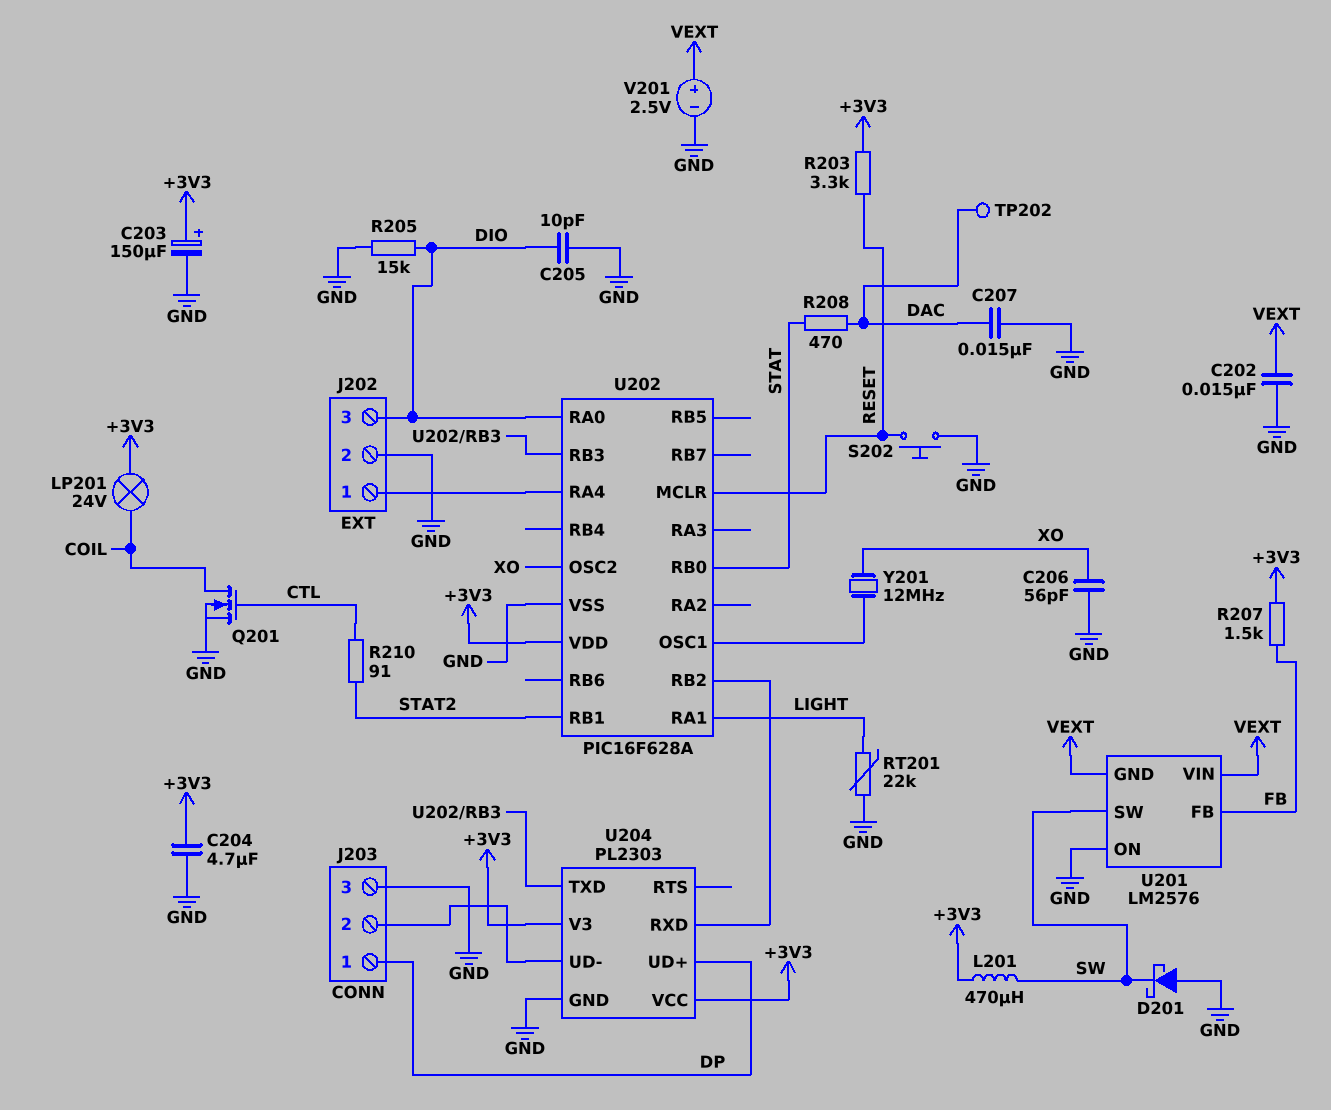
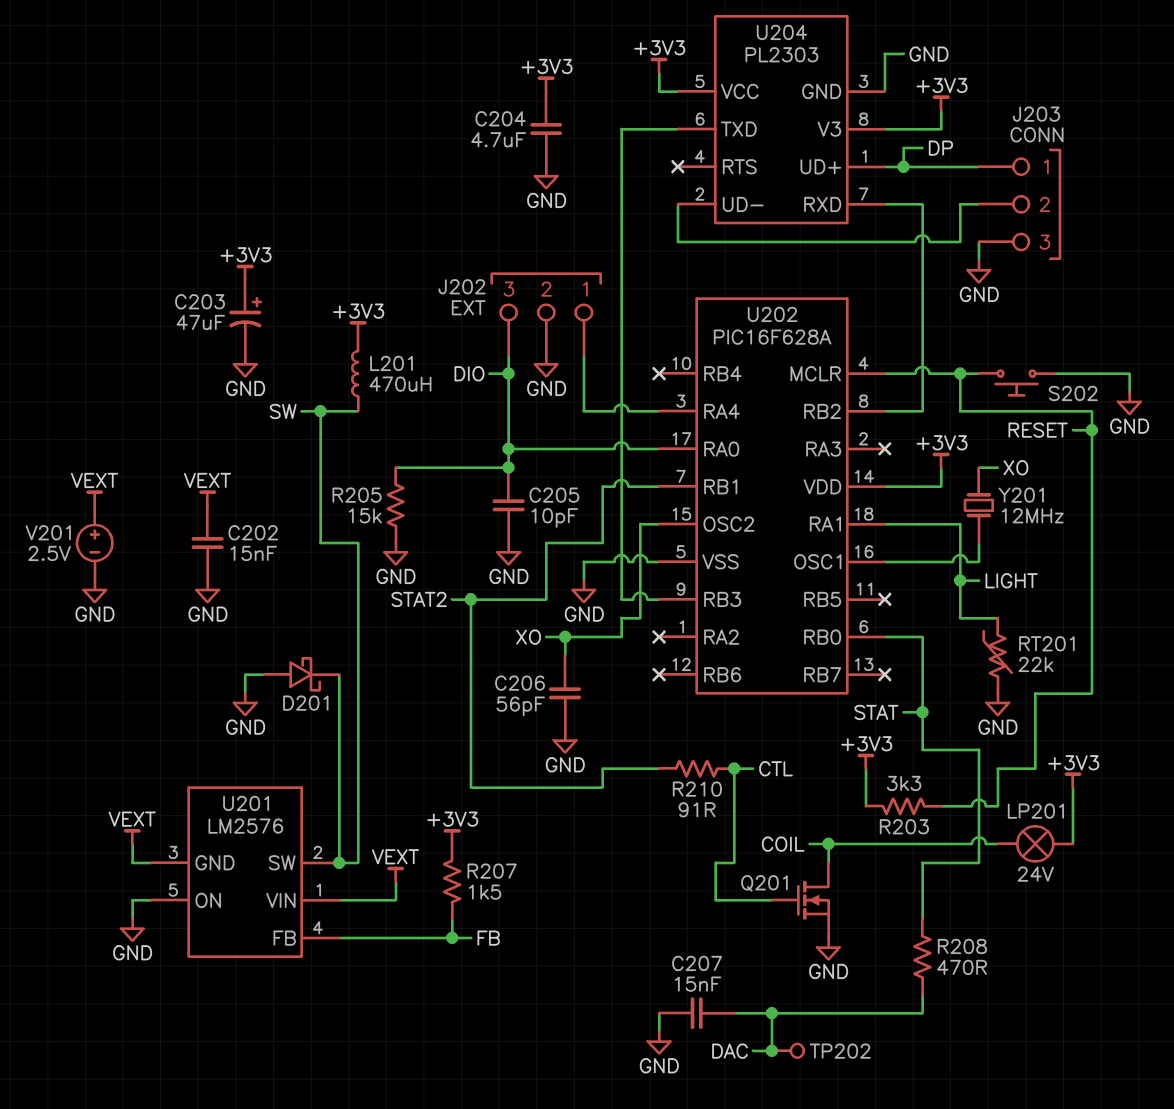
C203: 150uF (plus +3V3, minus GND) -> 47uF (plus +3V3, minus GND)

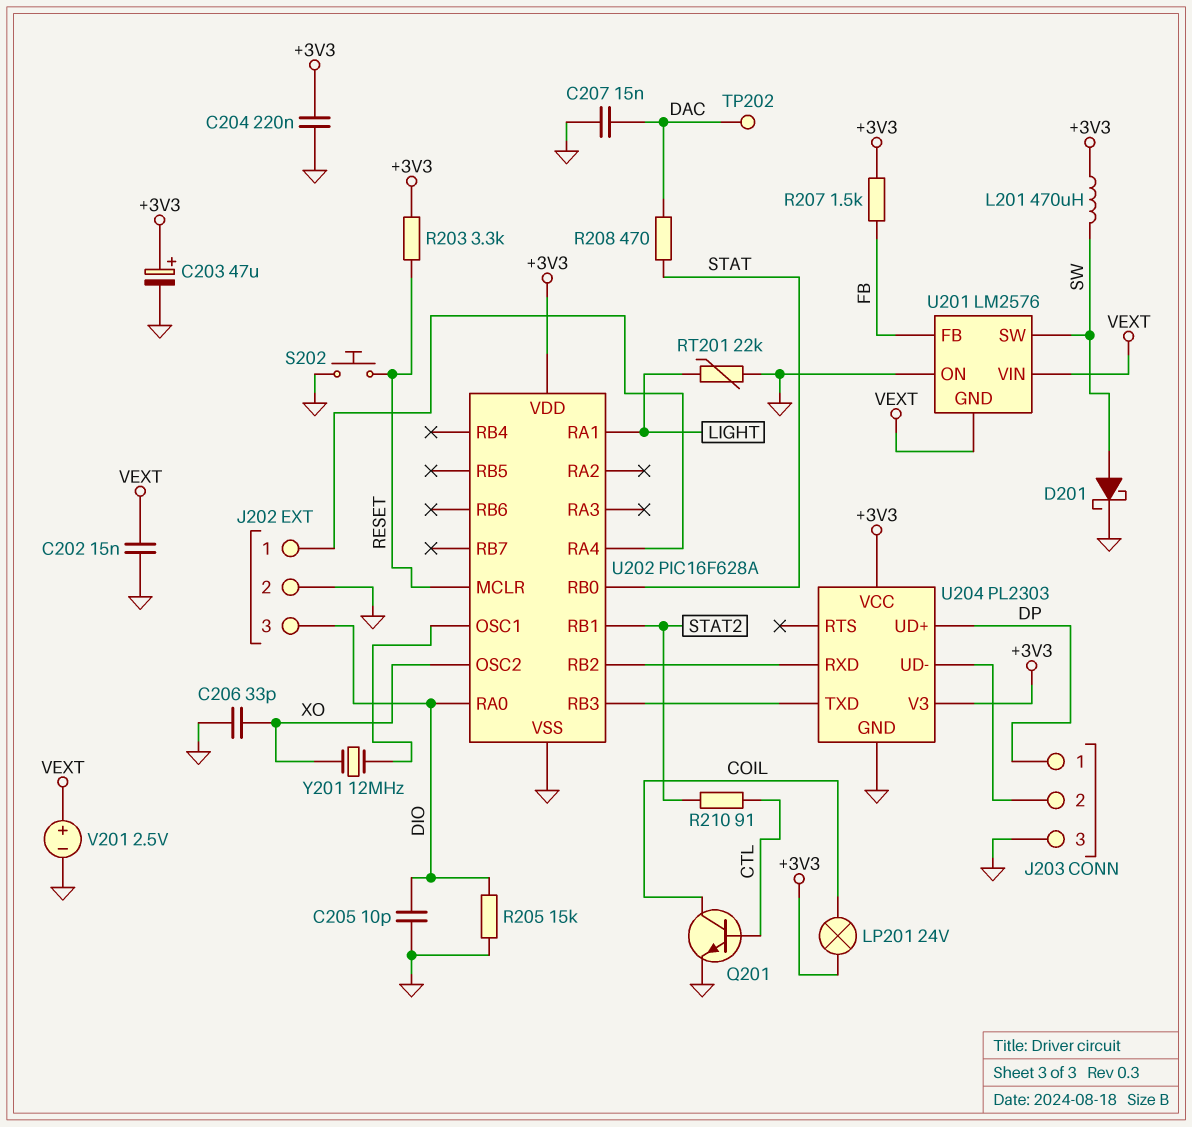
C204: 4.7uF (+3V3, GND) -> 220nF (+3V3, GND)
C206: 56pF (GND, XO) -> 33pF (GND, XO)
D201: schottky (A GND, K SW) -> schottky (A SW, K GND)
Q201: NMOS (G CTL, D COIL, S GND) -> NPN (B CTL, C COIL, E GND)

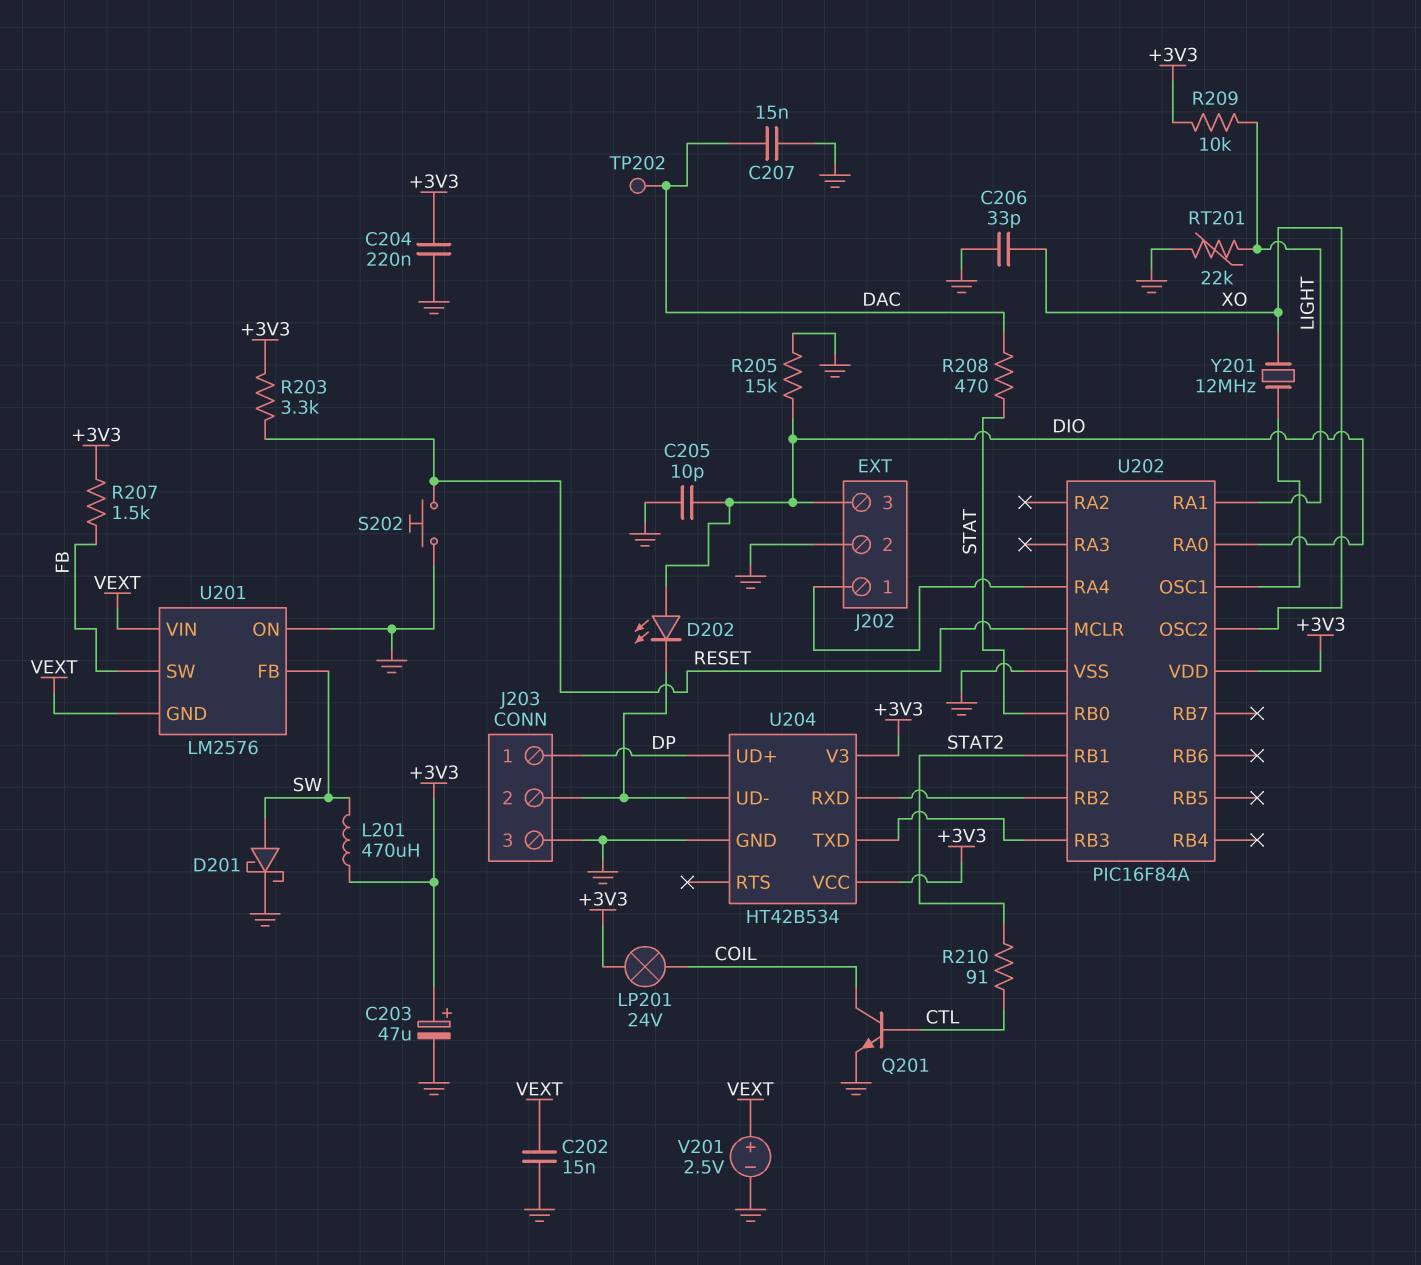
D202: none -> LED (A DIO, K J203/2)
R209: none -> 10k (+3V3, LIGHT)
U201 pin FB: FB -> SW
U201 pin SW: SW -> FB
U202: PIC16F628A -> PIC16F84A
U204: PL2303 -> HT42B534

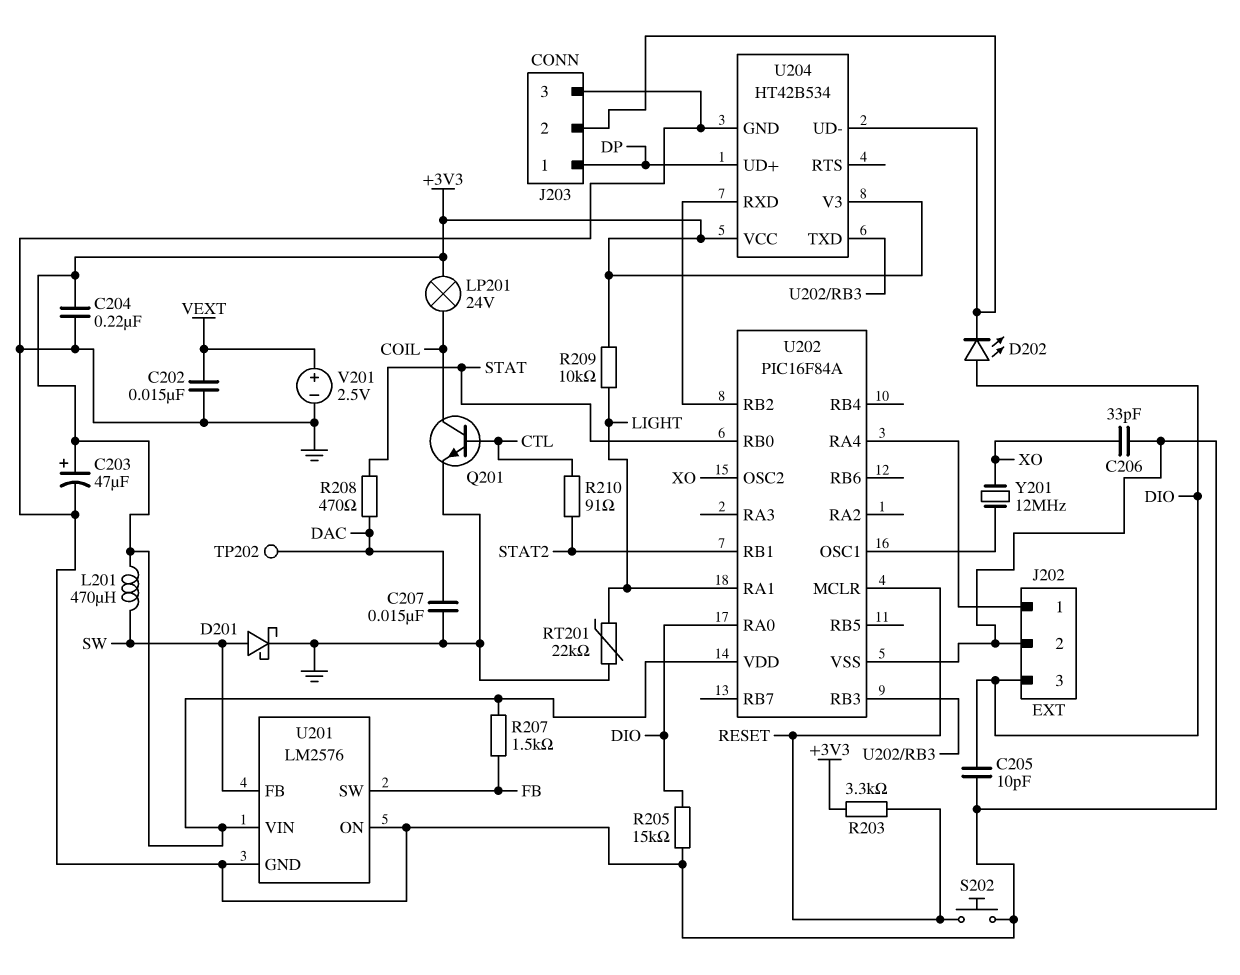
U201 pin GND: VEXT -> GND
U201 pin VIN: VEXT -> +3V3

